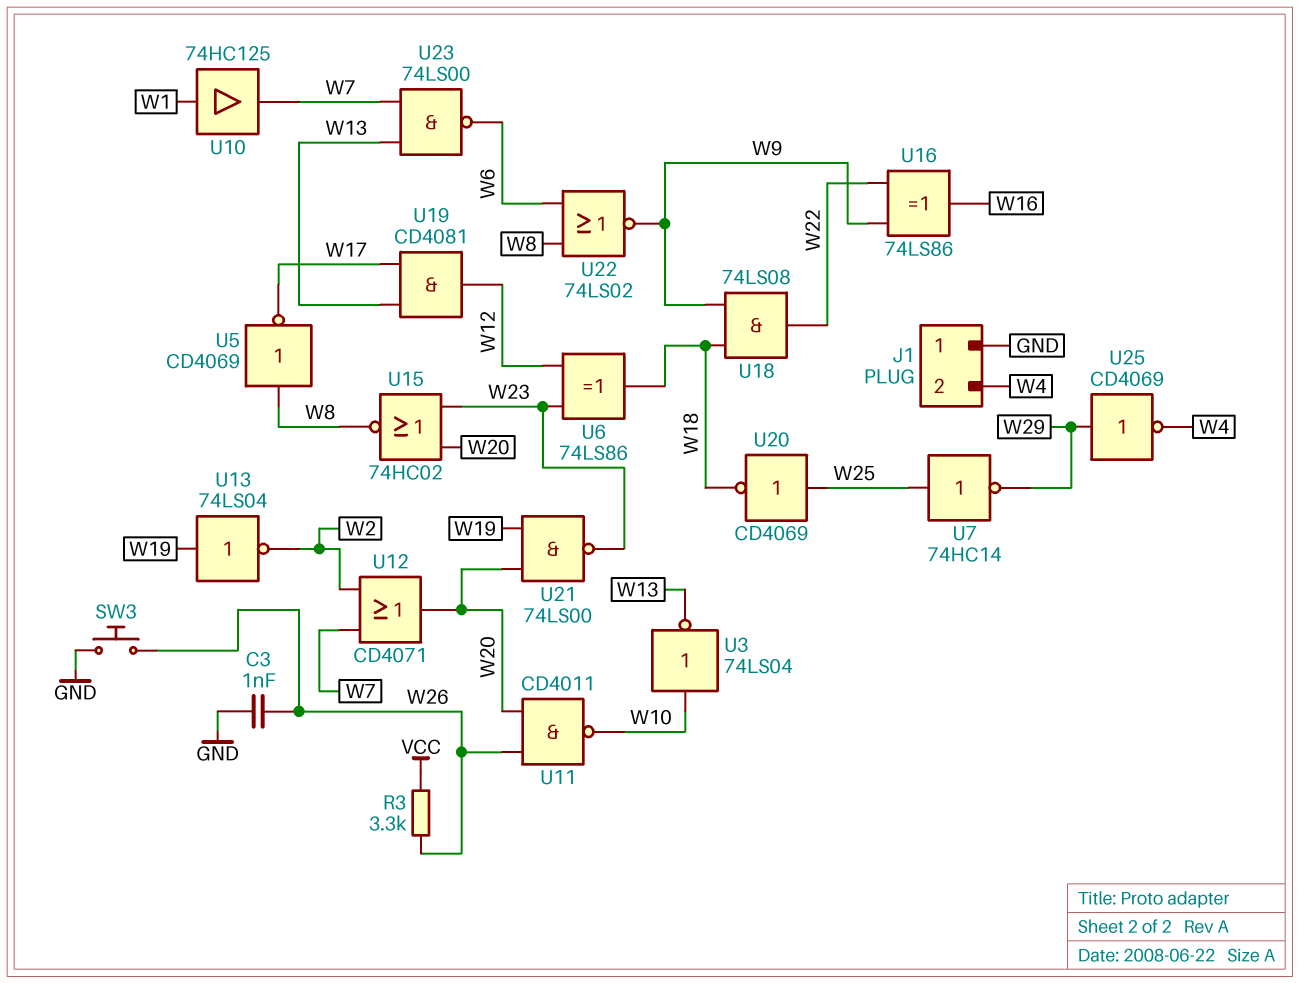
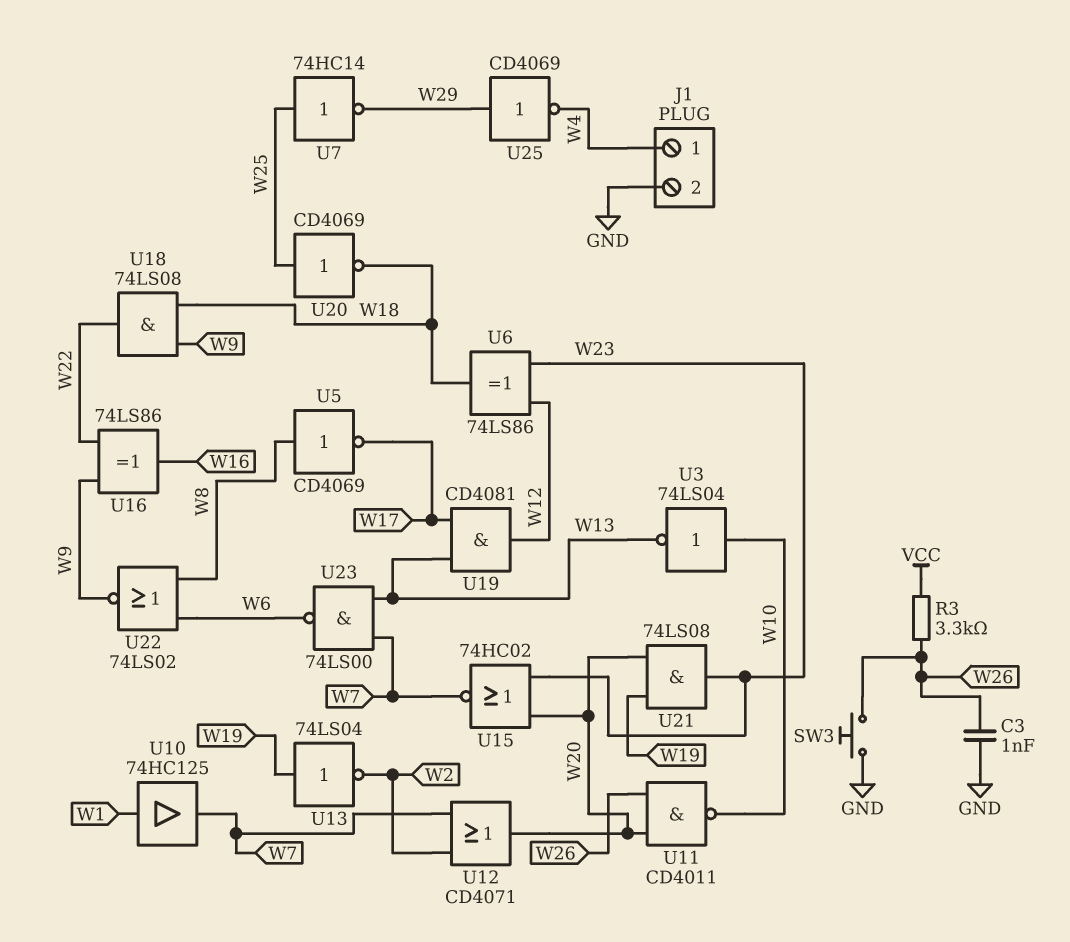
J1 pin 1: GND -> W4
J1 pin 2: W4 -> GND
U15: NOR 74HC02 (in W20, in W23, out W8) -> NOR 74HC02 (in W20, in W23, out W7)
U21: NAND 74LS00 (in W19, in W20, out W23) -> AND 74LS08 (in W19, in W20, out W23)

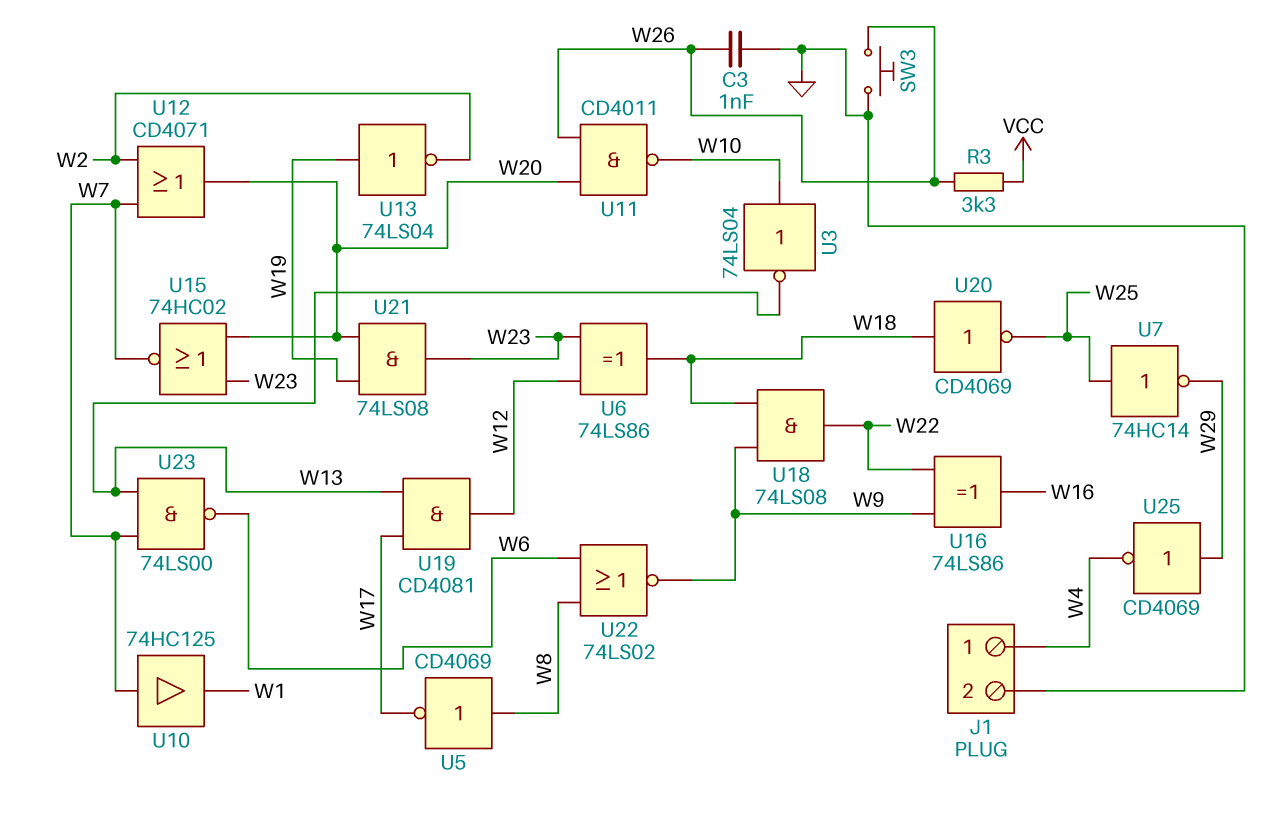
U10: buffer 74HC125 (in W1, out W7) -> buffer 74HC125 (in W7, out W1)
U20: NOT CD4069 (in W25, out W18) -> NOT CD4069 (in W18, out W25)

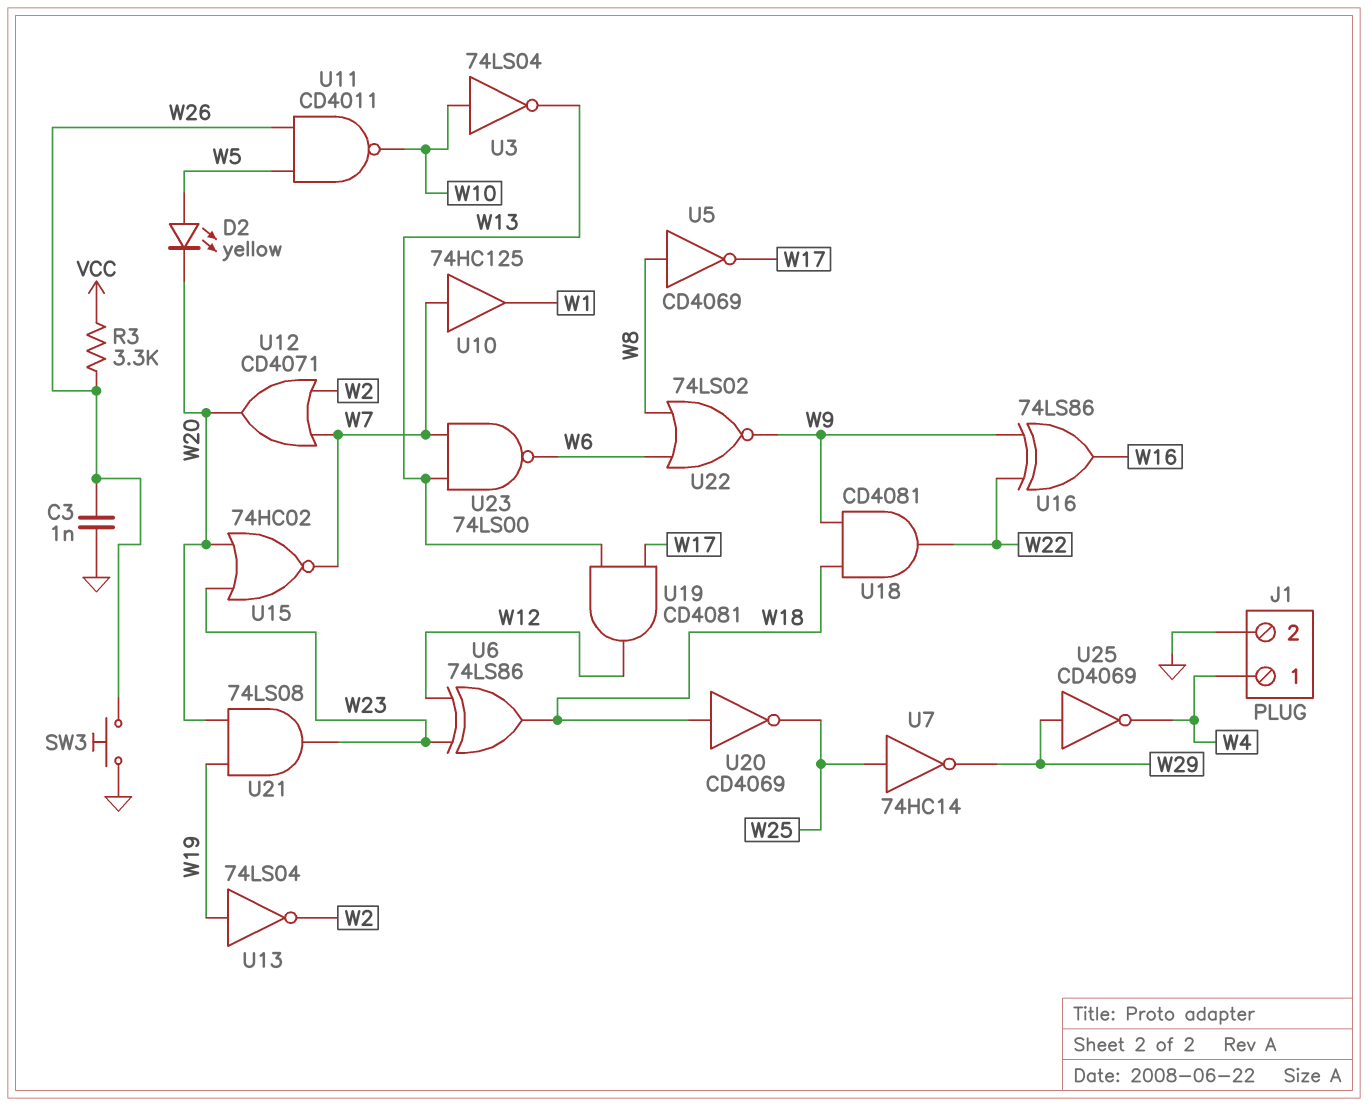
D2: none -> LED yellow (A W5, K W20)
U11: NAND CD4011 (in W20, in W26, out W10) -> NAND CD4011 (in W5, in W26, out W10)
U18: AND 74LS08 (in W9, in W18, out W22) -> AND CD4081 (in W9, in W18, out W22)

